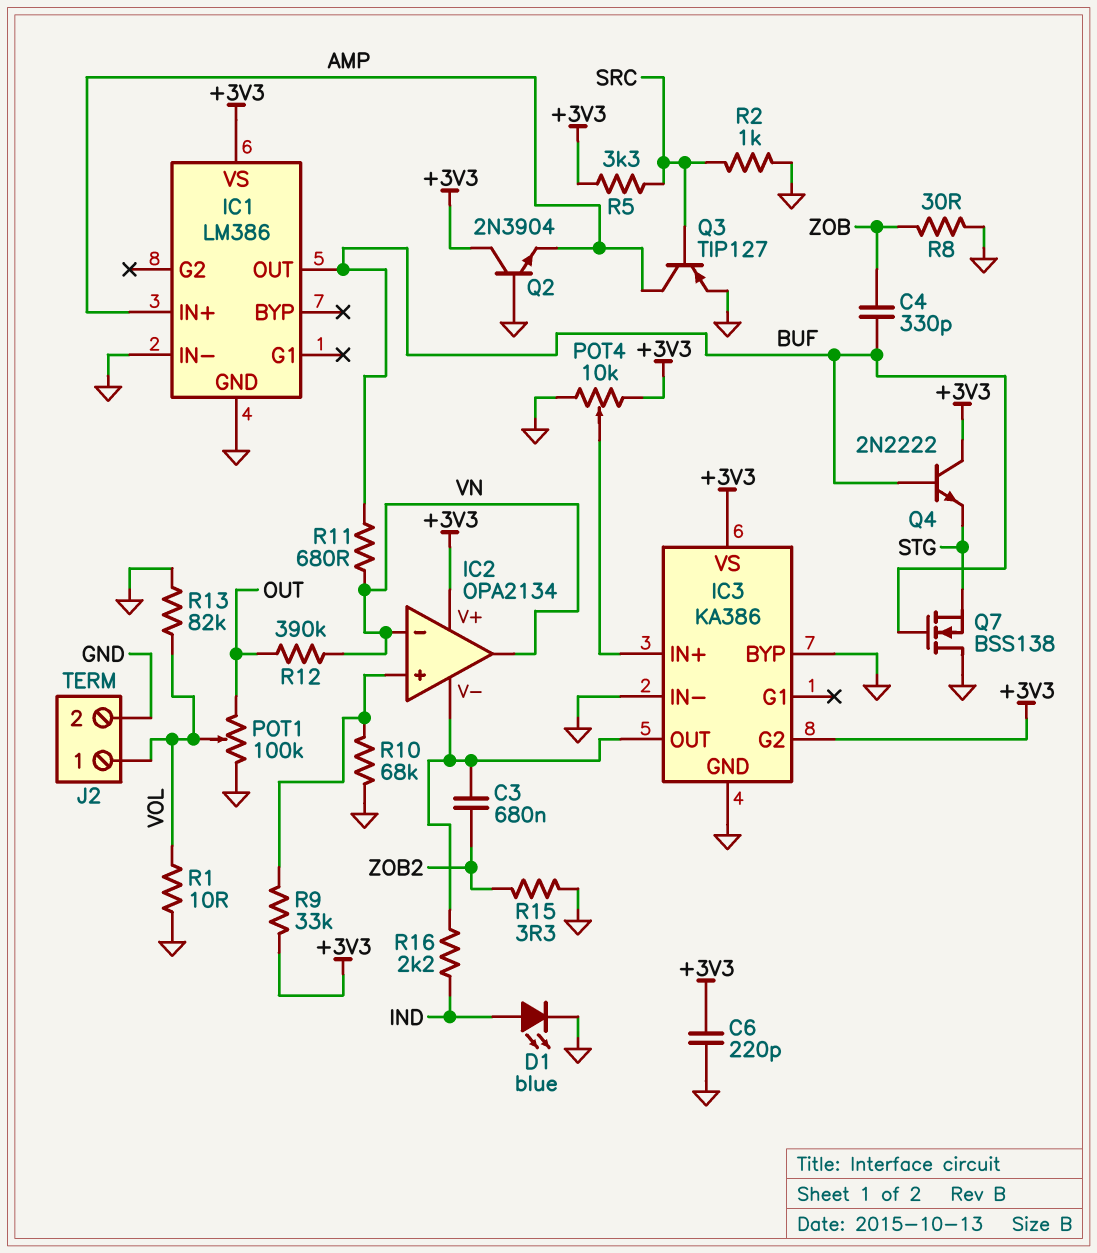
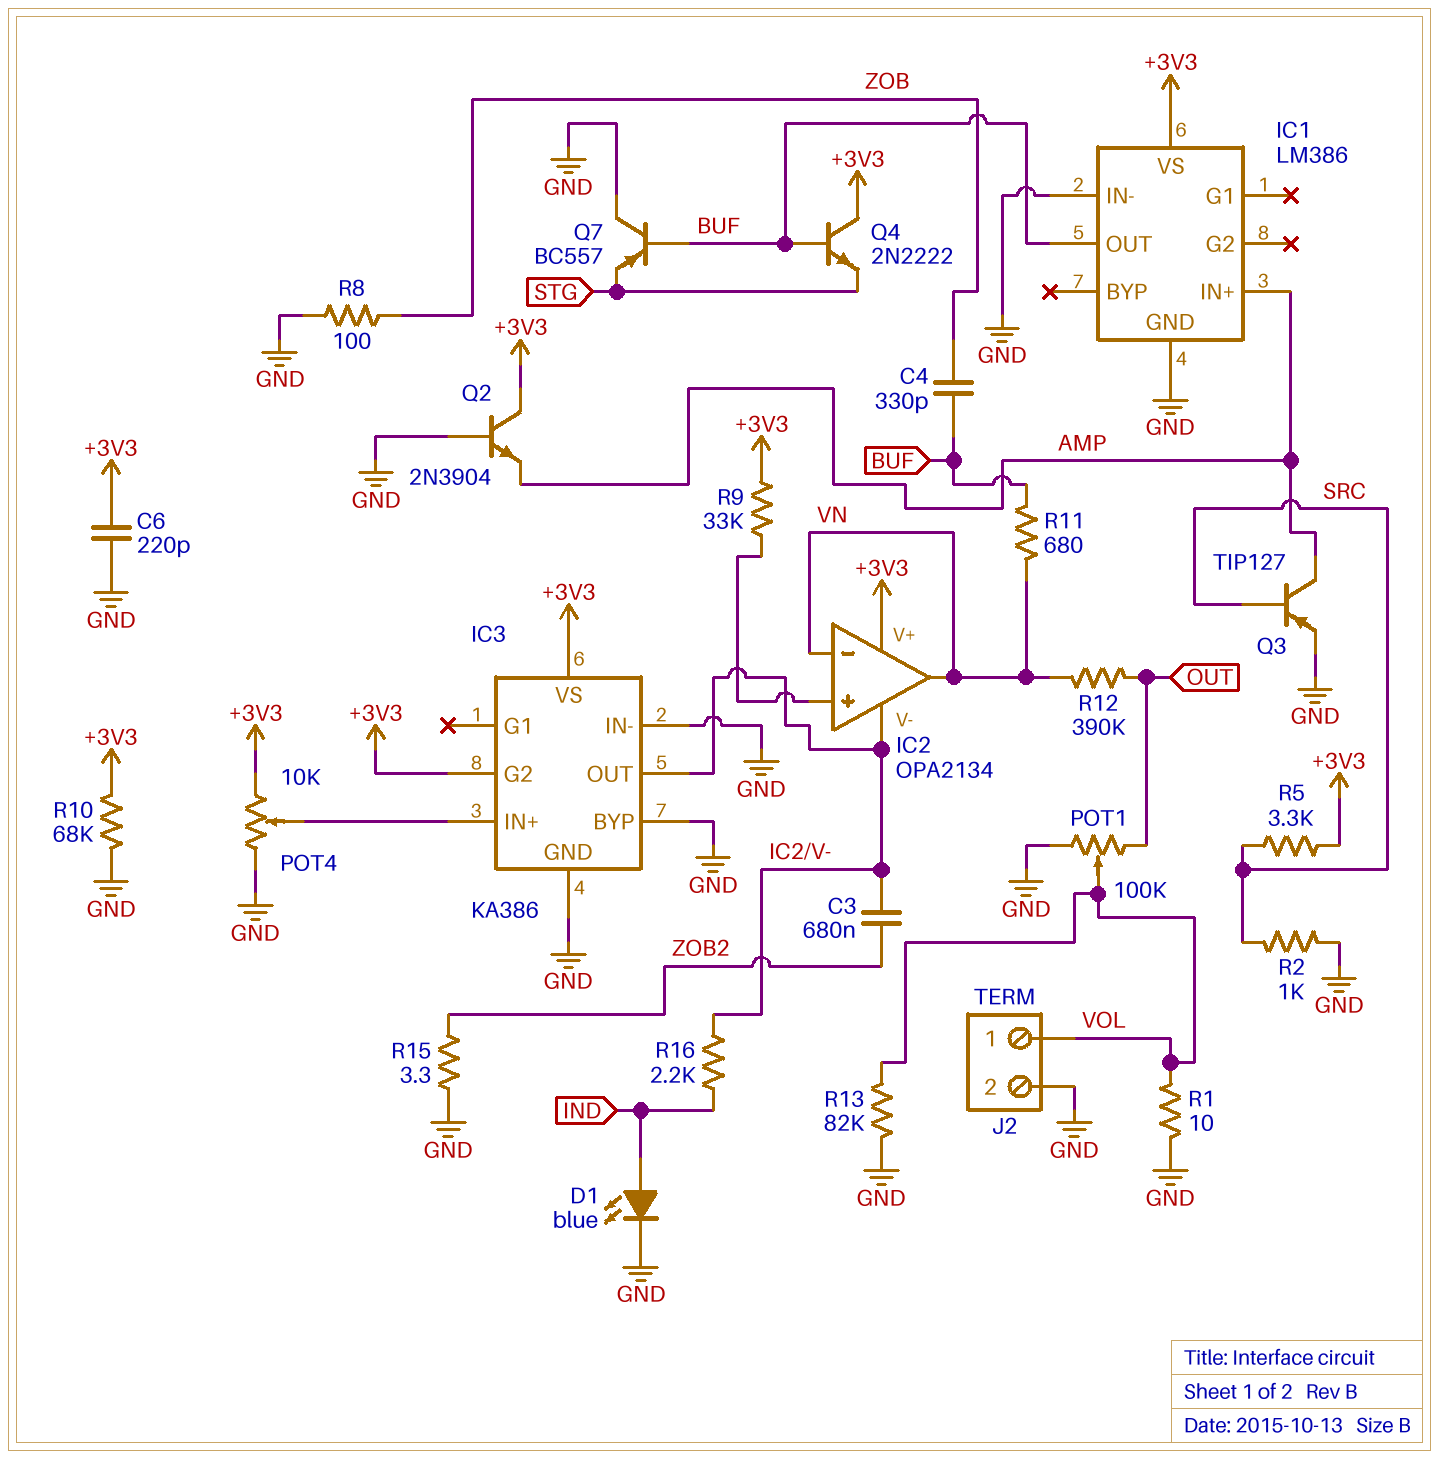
Q7: NMOS BSS138 (G BUF, D GND, S STG) -> PNP BC557 (B BUF, C GND, E STG)
R8: 30 (GND, ZOB) -> 100 (GND, ZOB)
R10: 68k (GND, IC2/in+) -> 68k (+3V3, GND)

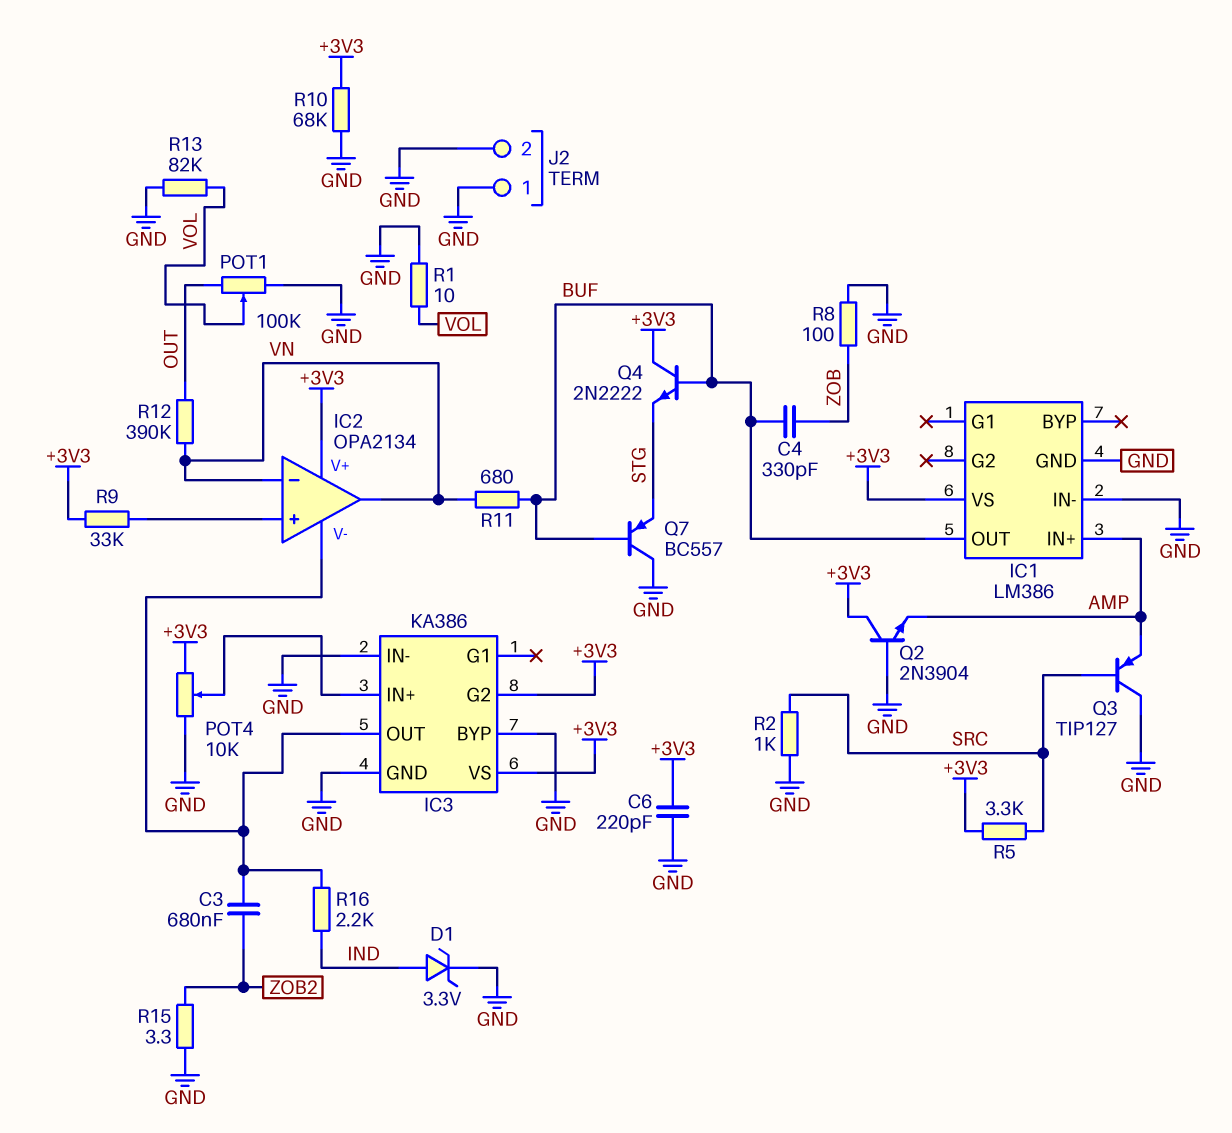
D1: LED blue (A IND, K GND) -> zener 3.3V (A IND, K GND)
J2 pin 1: VOL -> GND
Q3: PNP TIP127 (B SRC, C AMP, E GND) -> PNP TIP127 (B SRC, C GND, E AMP)

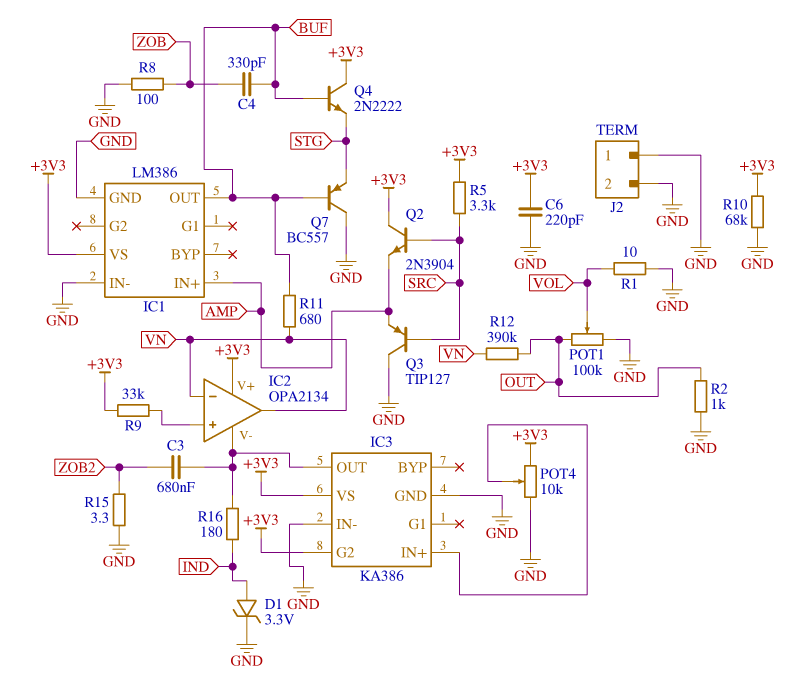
IC3 pin BYP: GND -> none
Q2: NPN 2N3904 (B GND, C +3V3, E AMP) -> NPN 2N3904 (B SRC, C +3V3, E AMP)
R2: 1k (GND, SRC) -> 1k (GND, OUT)
R13: 82k (GND, VOL) -> none
R16: 2.2k (IC2/V-, IND) -> 180 (IC2/V-, IND)

